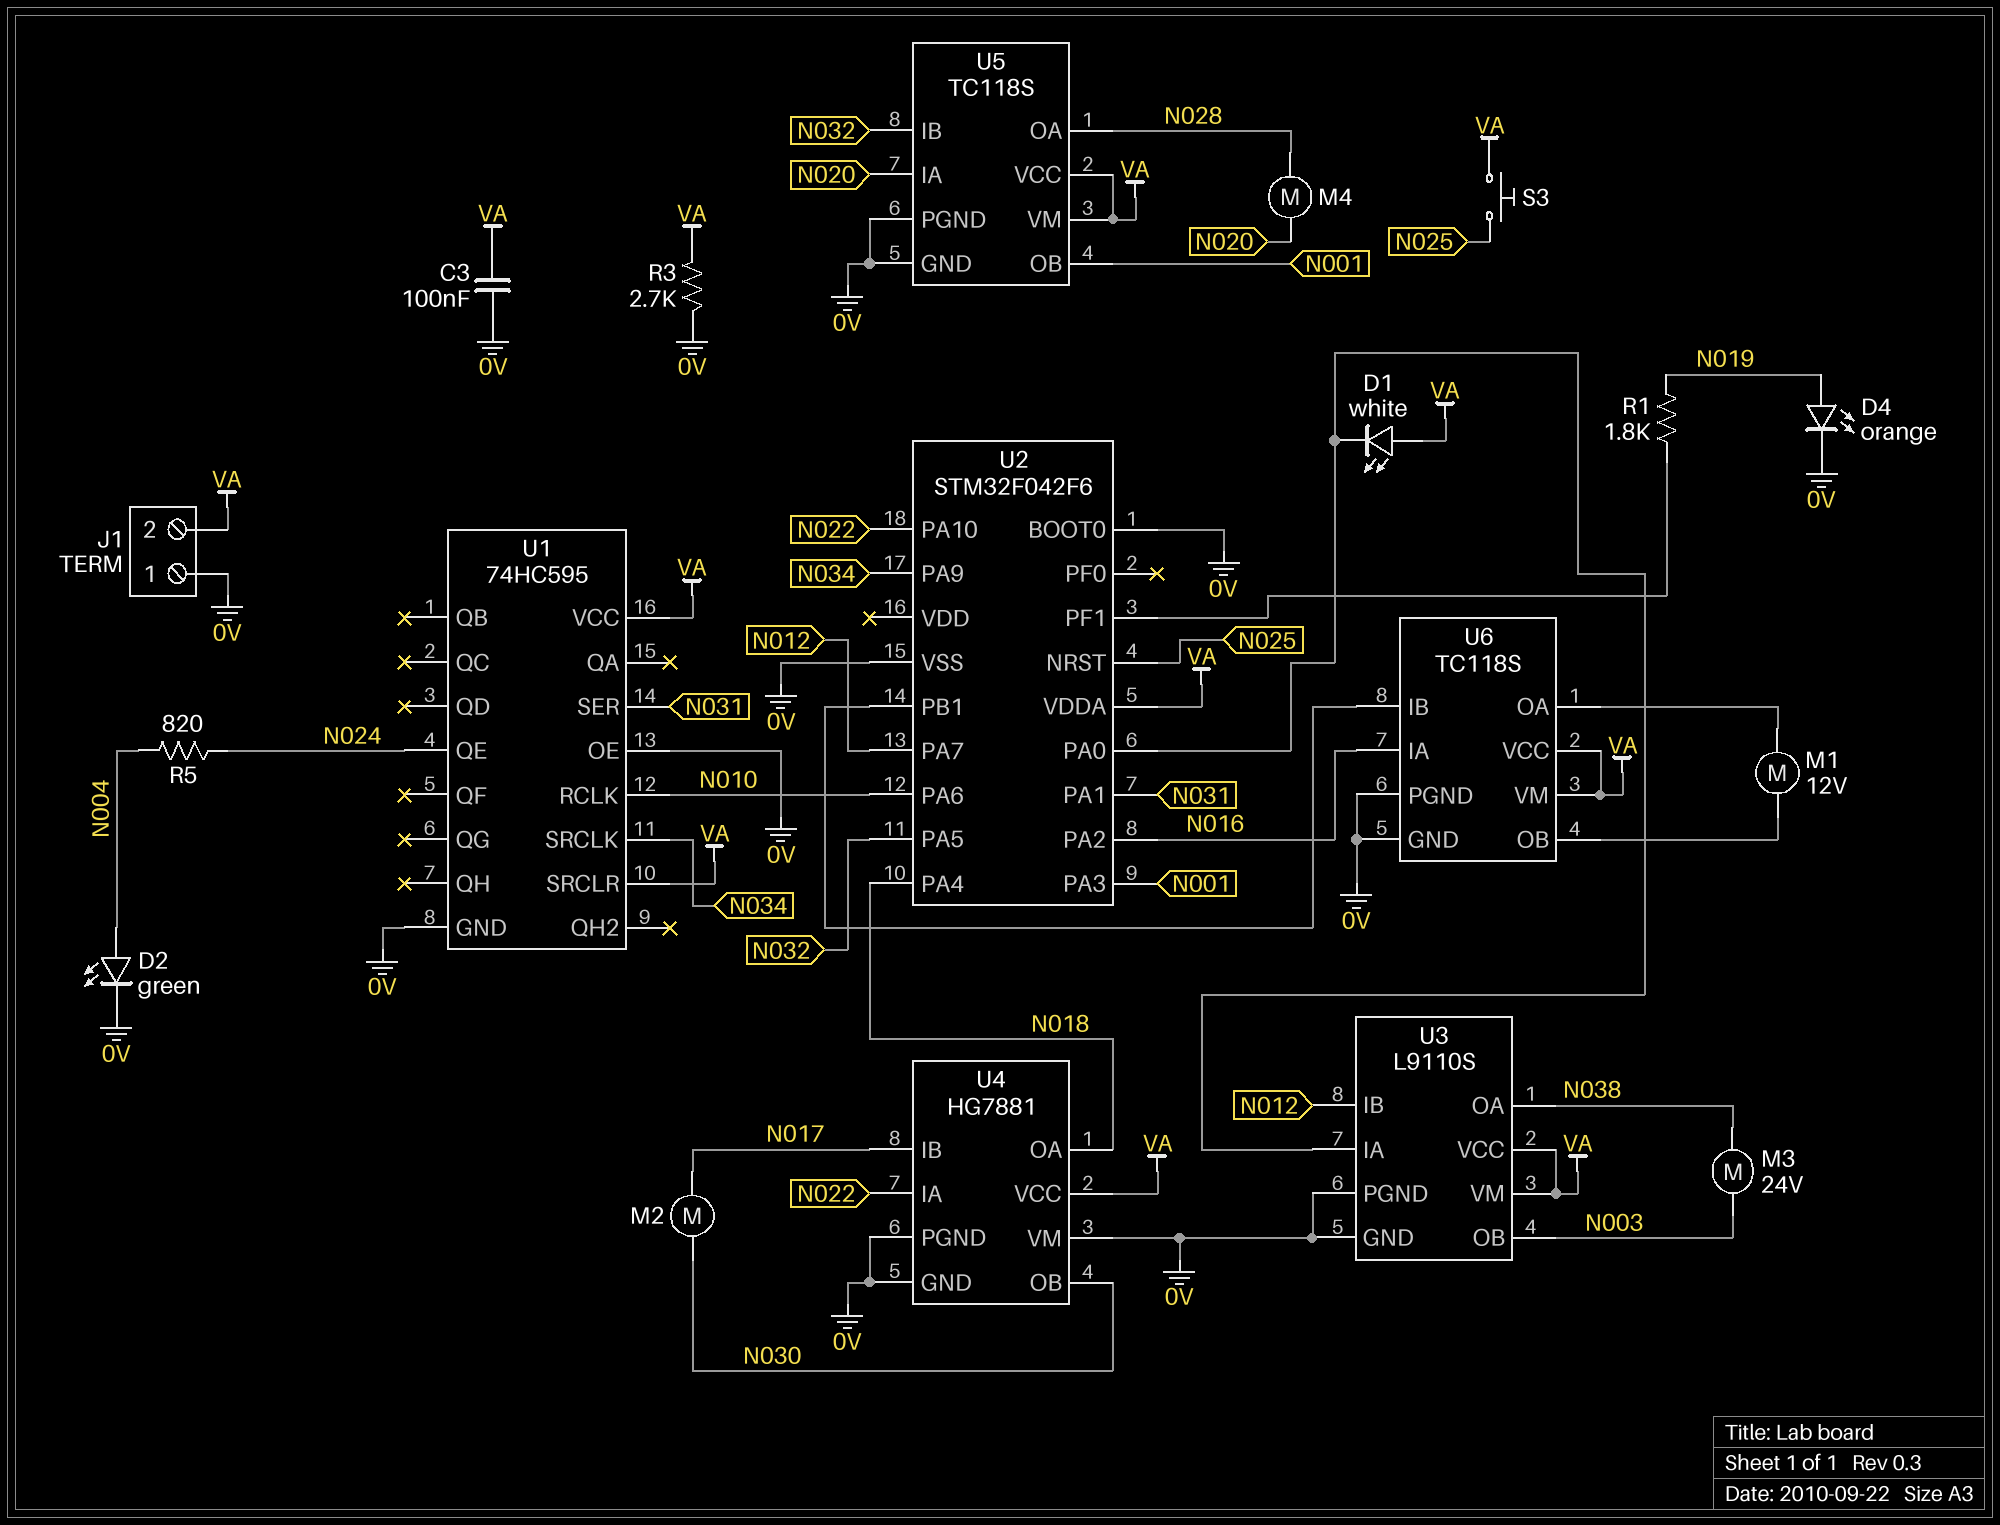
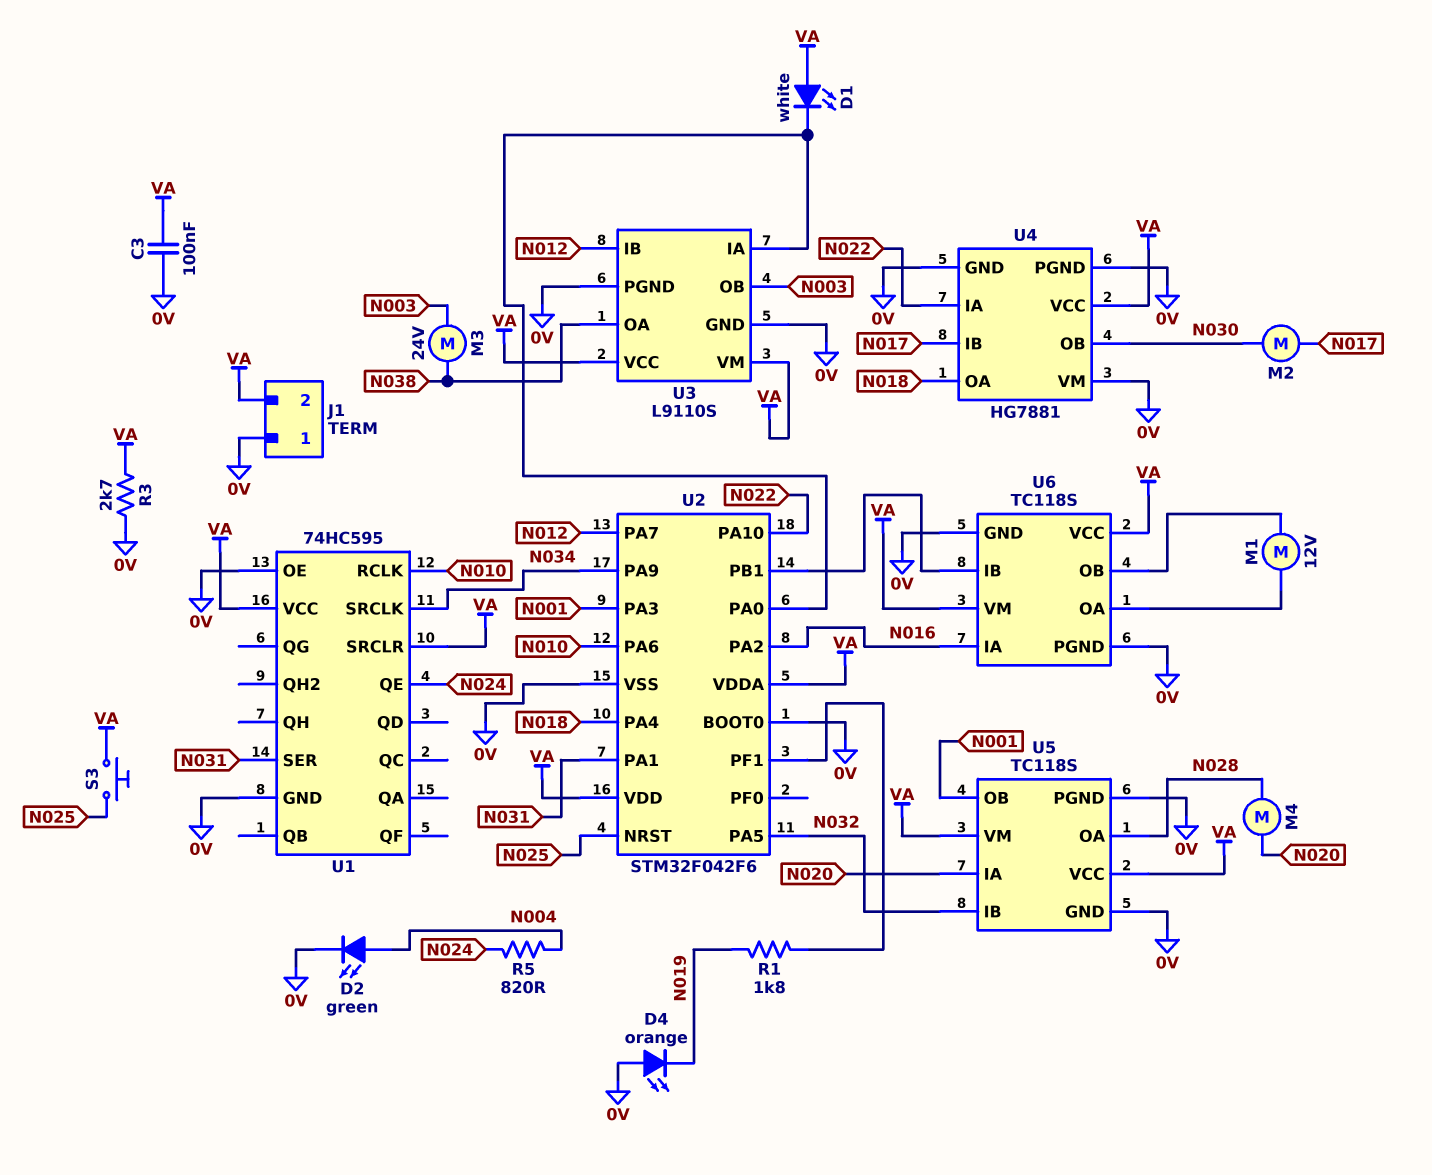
D4: LED orange (A N019, K 0V) -> LED orange (A 0V, K N019)
U2 pin VDD: none -> VA

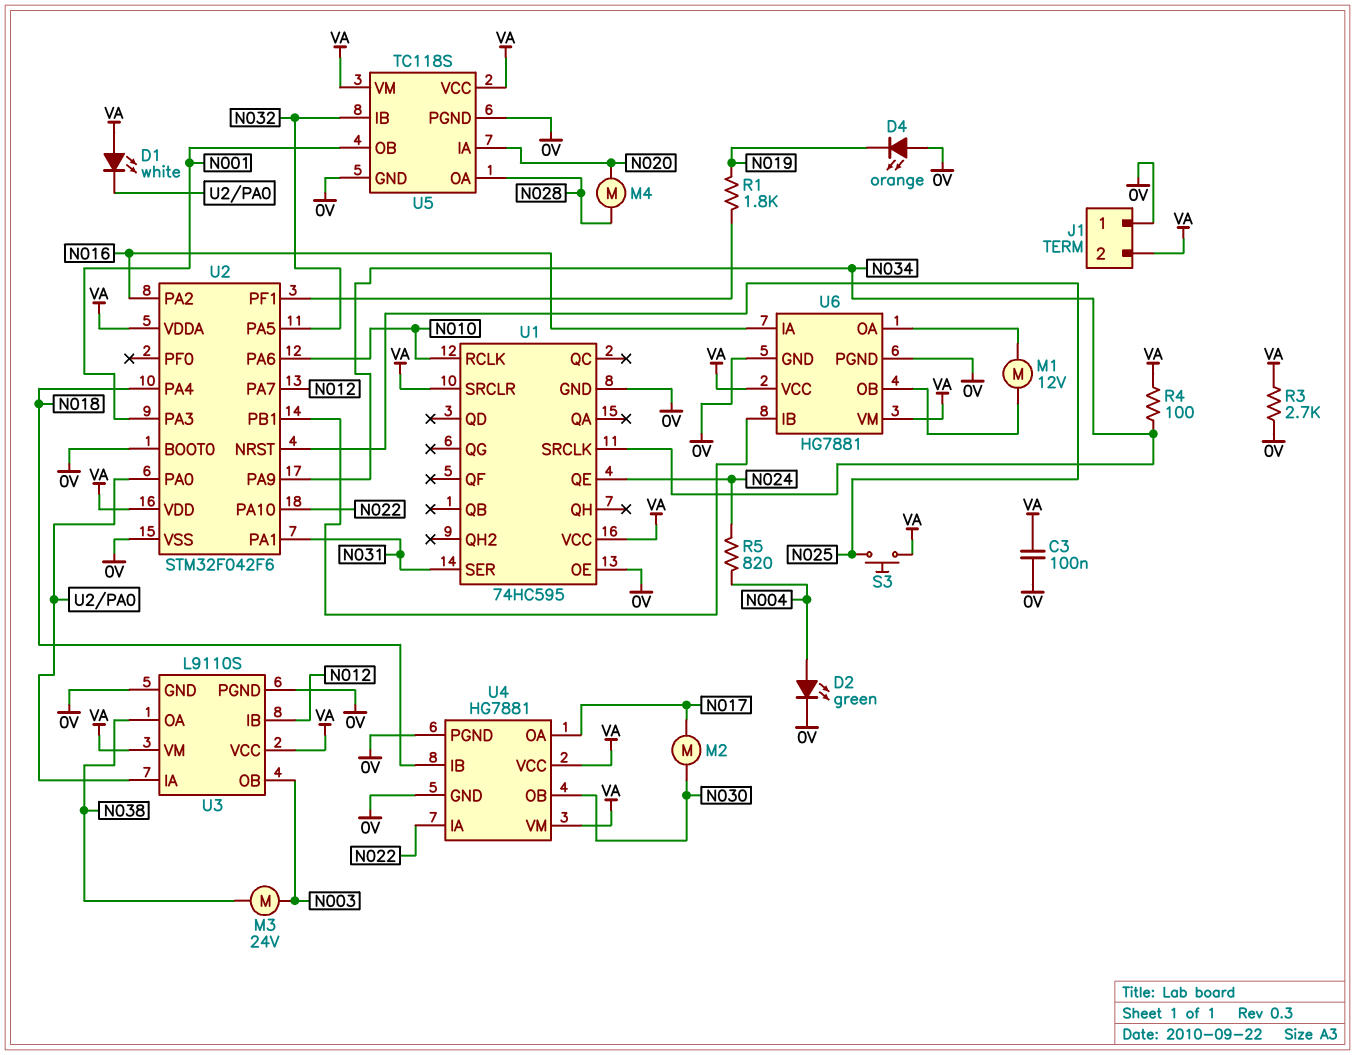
R4: none -> 100 (N034, VA)
U4 pin IB: N017 -> N018
U4 pin OA: N018 -> N017
U4 pin VM: 0V -> VA
U6: TC118S -> HG7881

